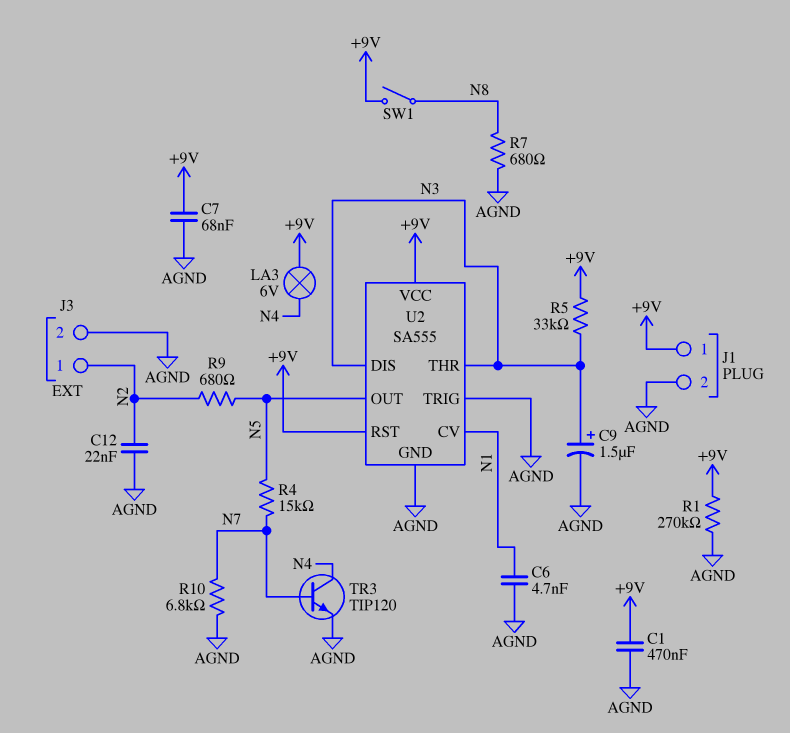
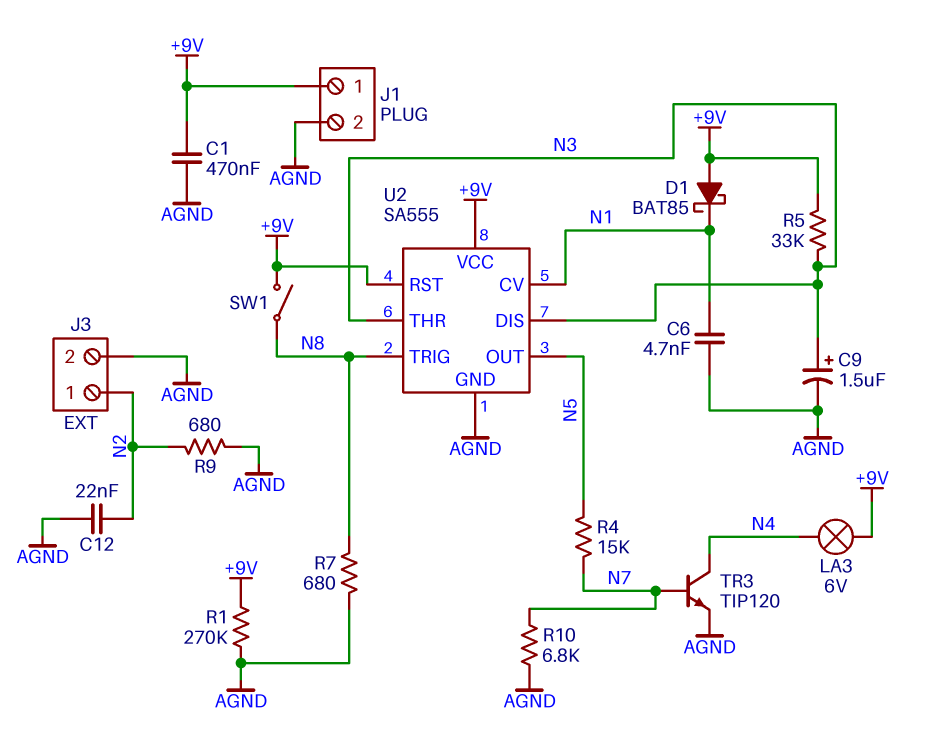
C7: 68nF (+9V, AGND) -> none
D1: none -> schottky BAT85 (A +9V, K N1)
R9: 680 (N2, N5) -> 680 (AGND, N2)
U2 pin TRIG: AGND -> N8

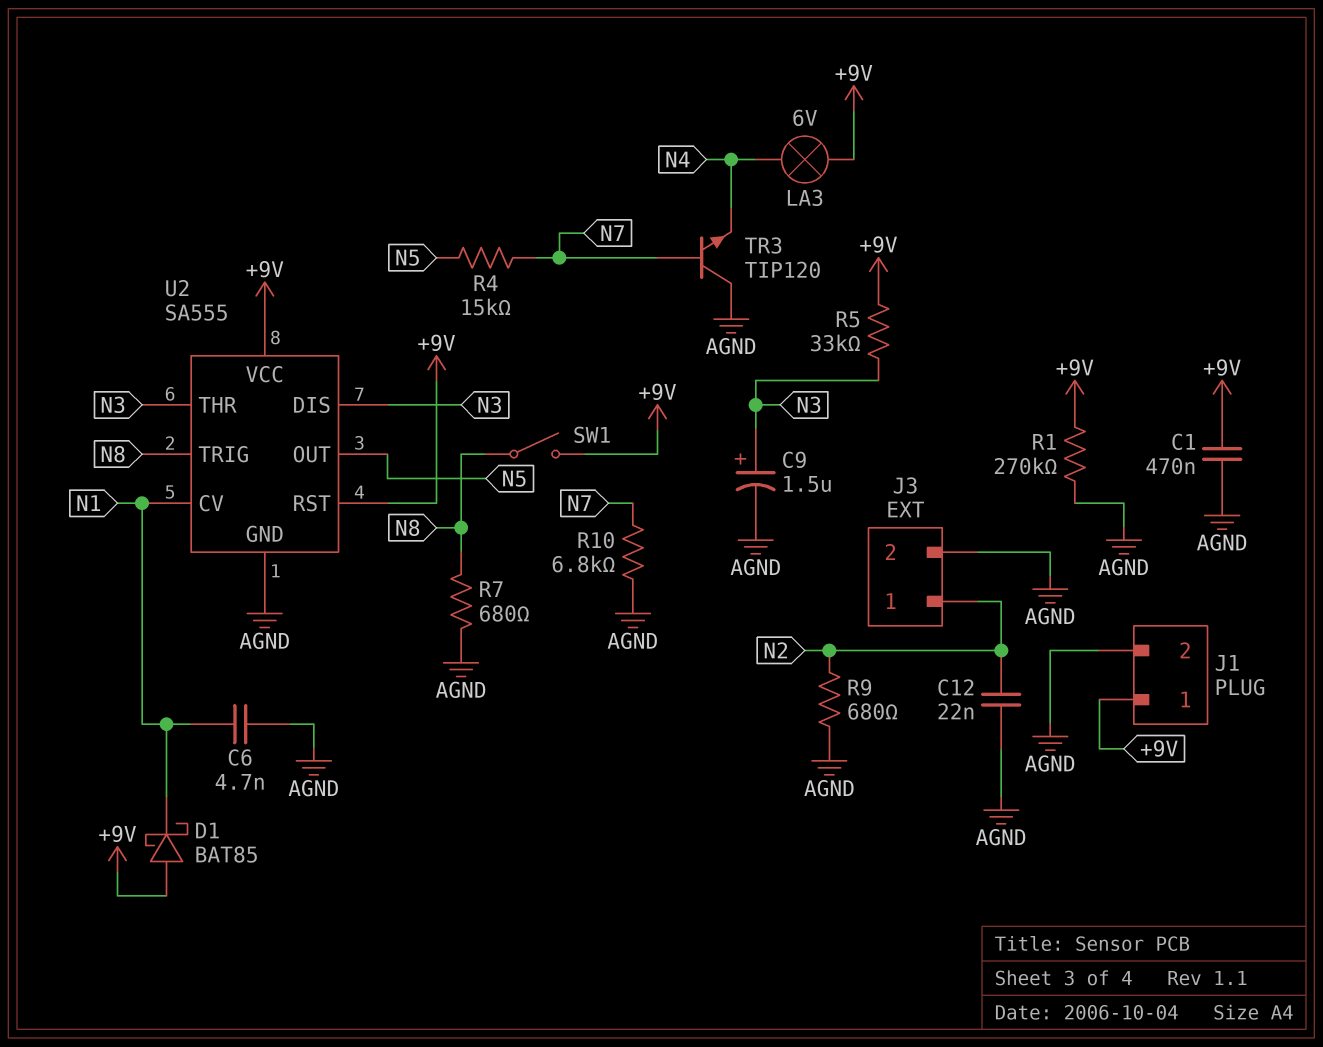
TR3: NPN TIP120 (B N7, C N4, E AGND) -> NPN TIP120 (B N7, C AGND, E N4)

